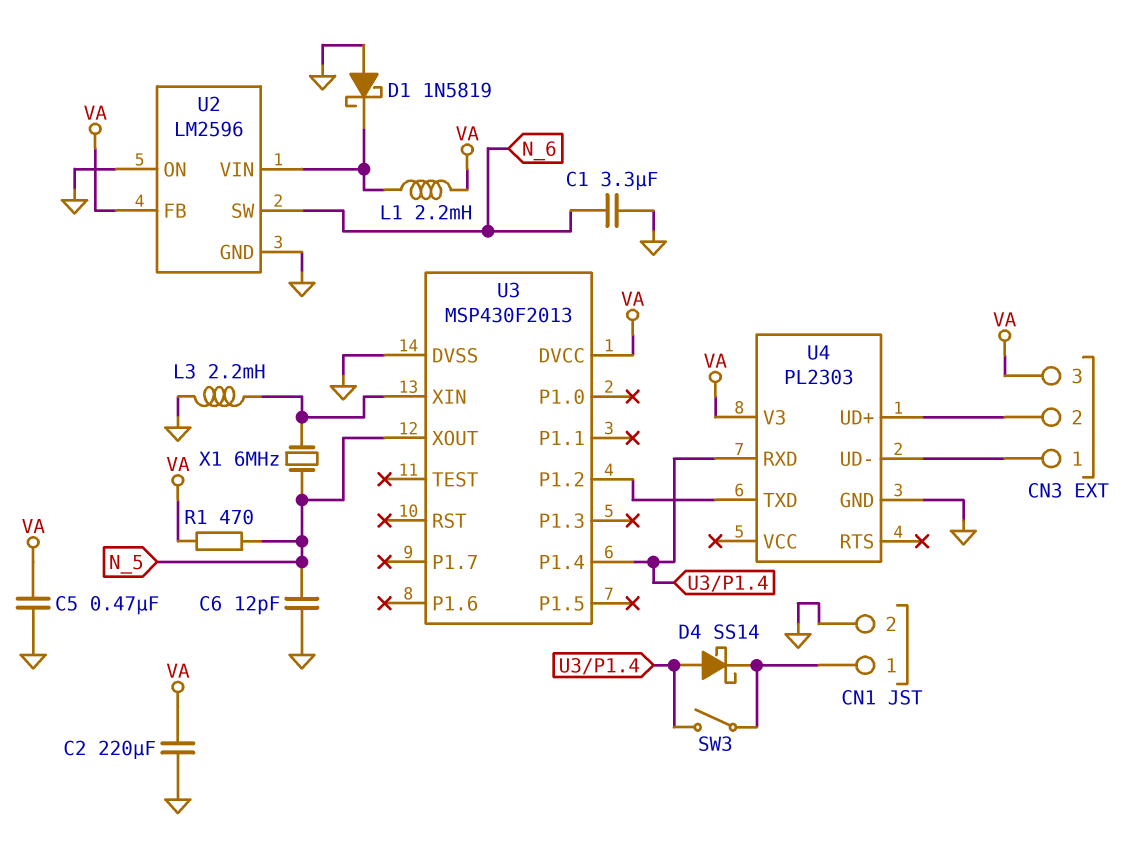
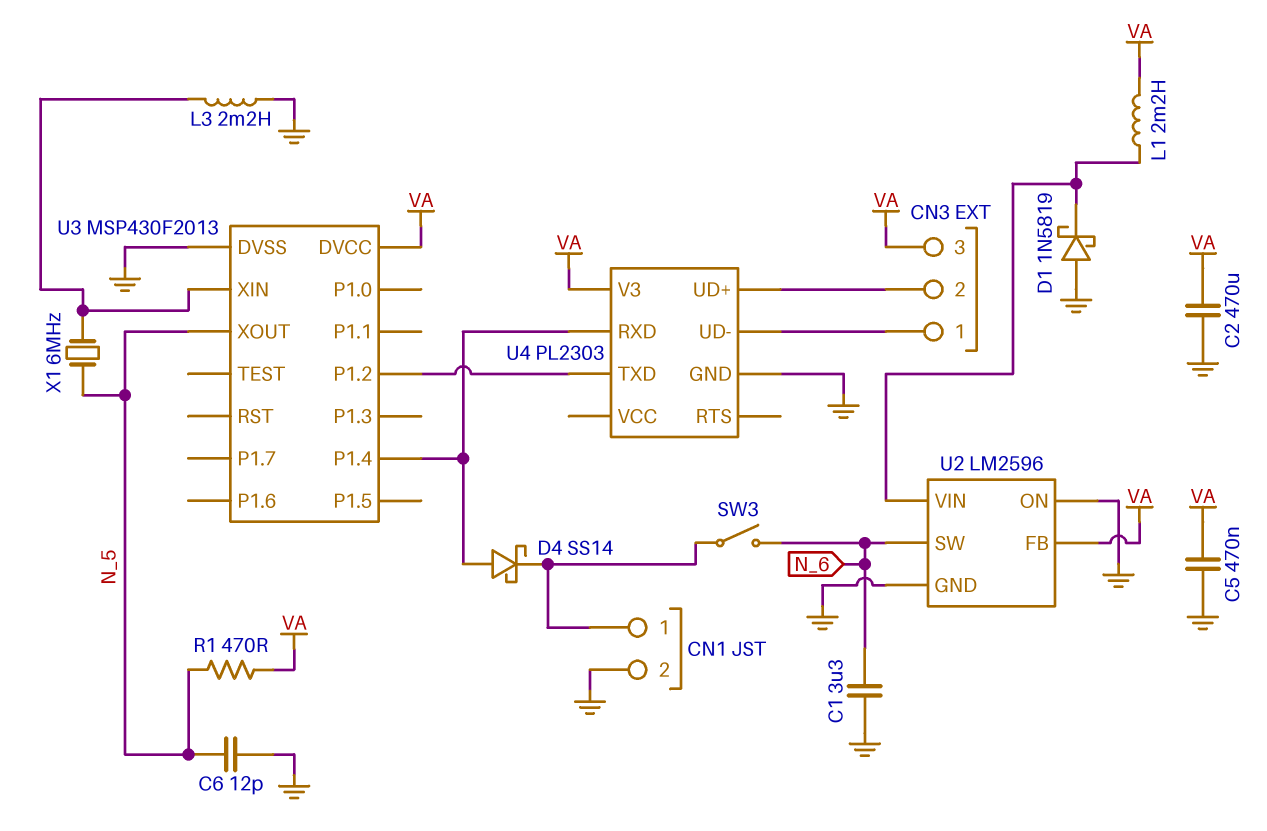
C2: 220uF (GND, VA) -> 470uF (GND, VA)
SW3: switch (CN1/1, U3/P1.4) -> switch (CN1/1, N_6)

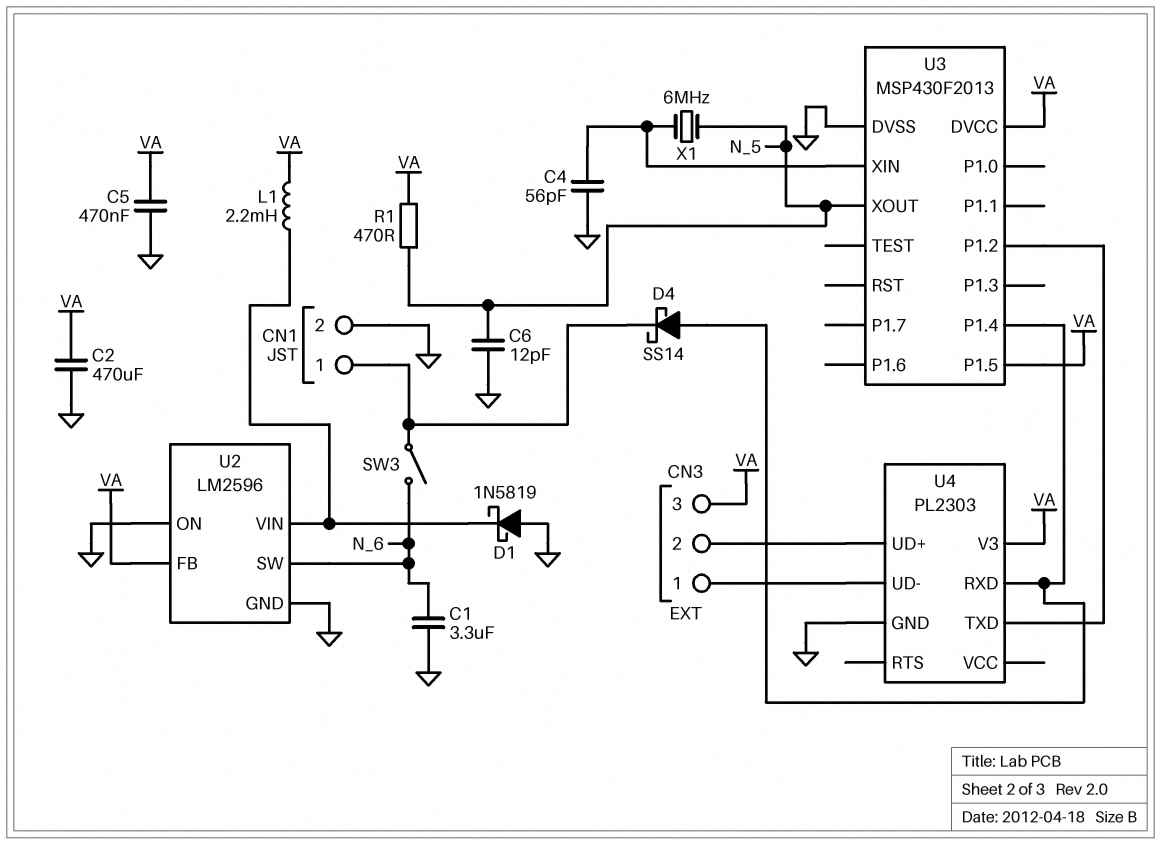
C4: none -> 56pF (GND, U3/XIN)
L3: 2.2mH (GND, U3/XIN) -> none
U3 pin P1.5: none -> VA

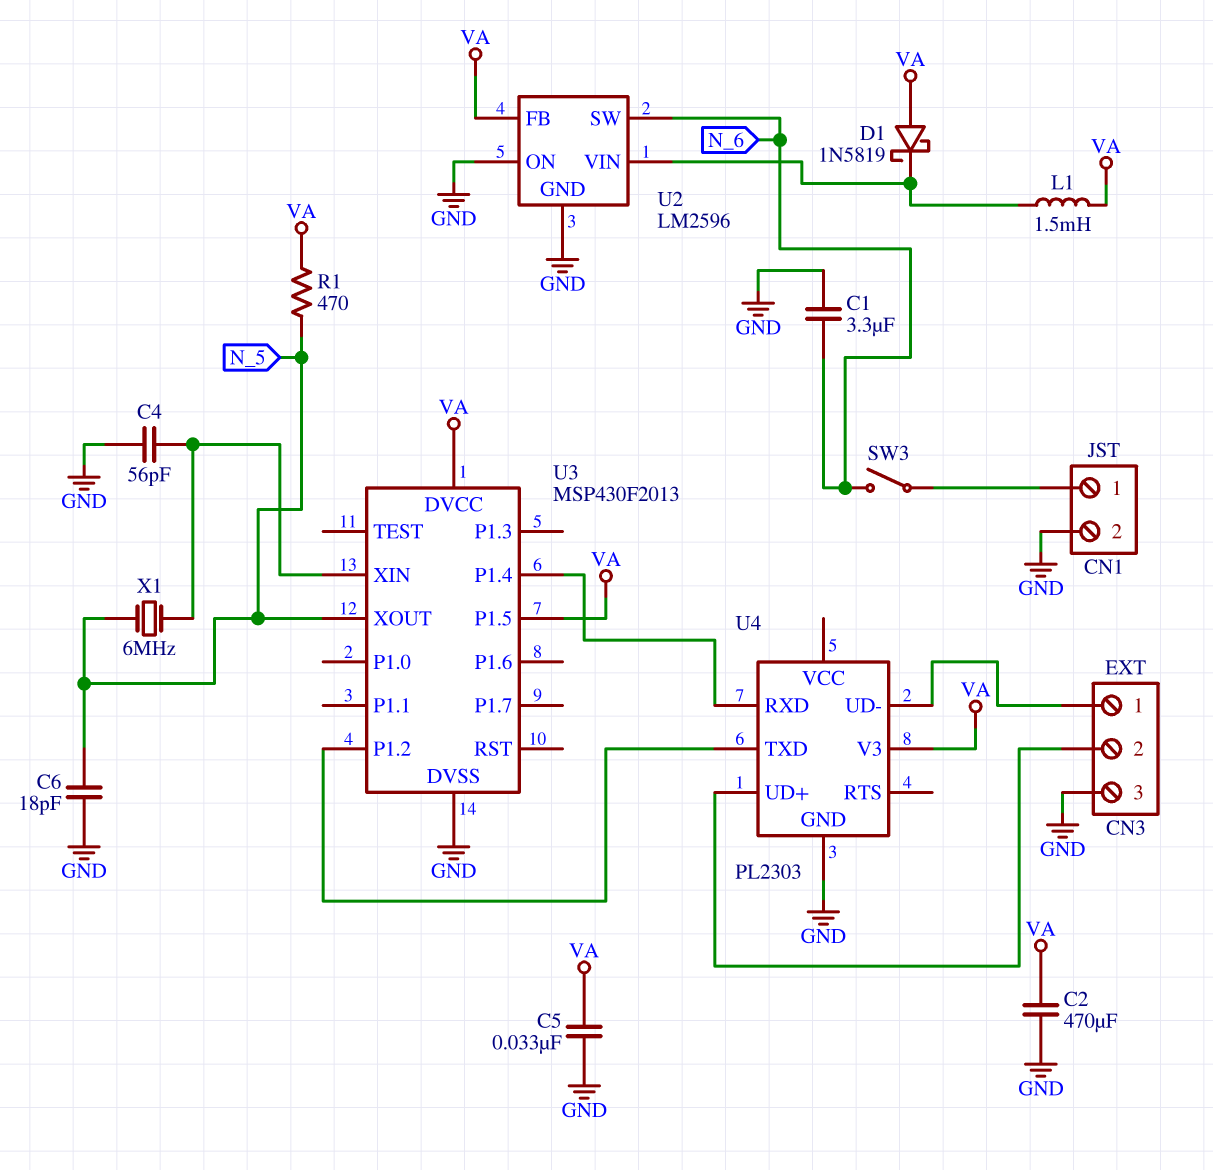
C5: 470nF (GND, VA) -> 33nF (GND, VA)
C6: 12pF (GND, N_5) -> 18pF (GND, N_5)
CN3 pin 3: VA -> GND
D1: schottky 1N5819 (A GND, K U2/VIN) -> schottky 1N5819 (A VA, K U2/VIN)
D4: schottky SS14 (A U3/P1.4, K CN1/1) -> none
L1: 2.2mH (U2/VIN, VA) -> 1.5mH (U2/VIN, VA)

